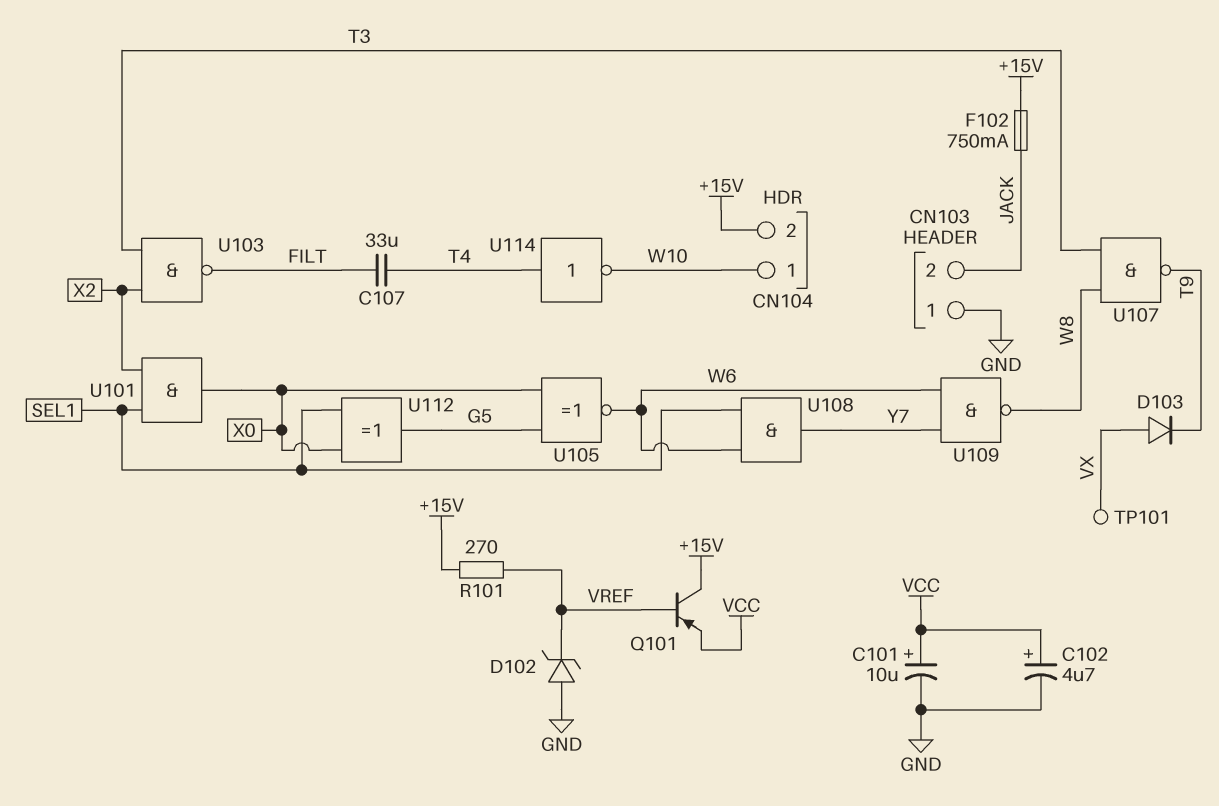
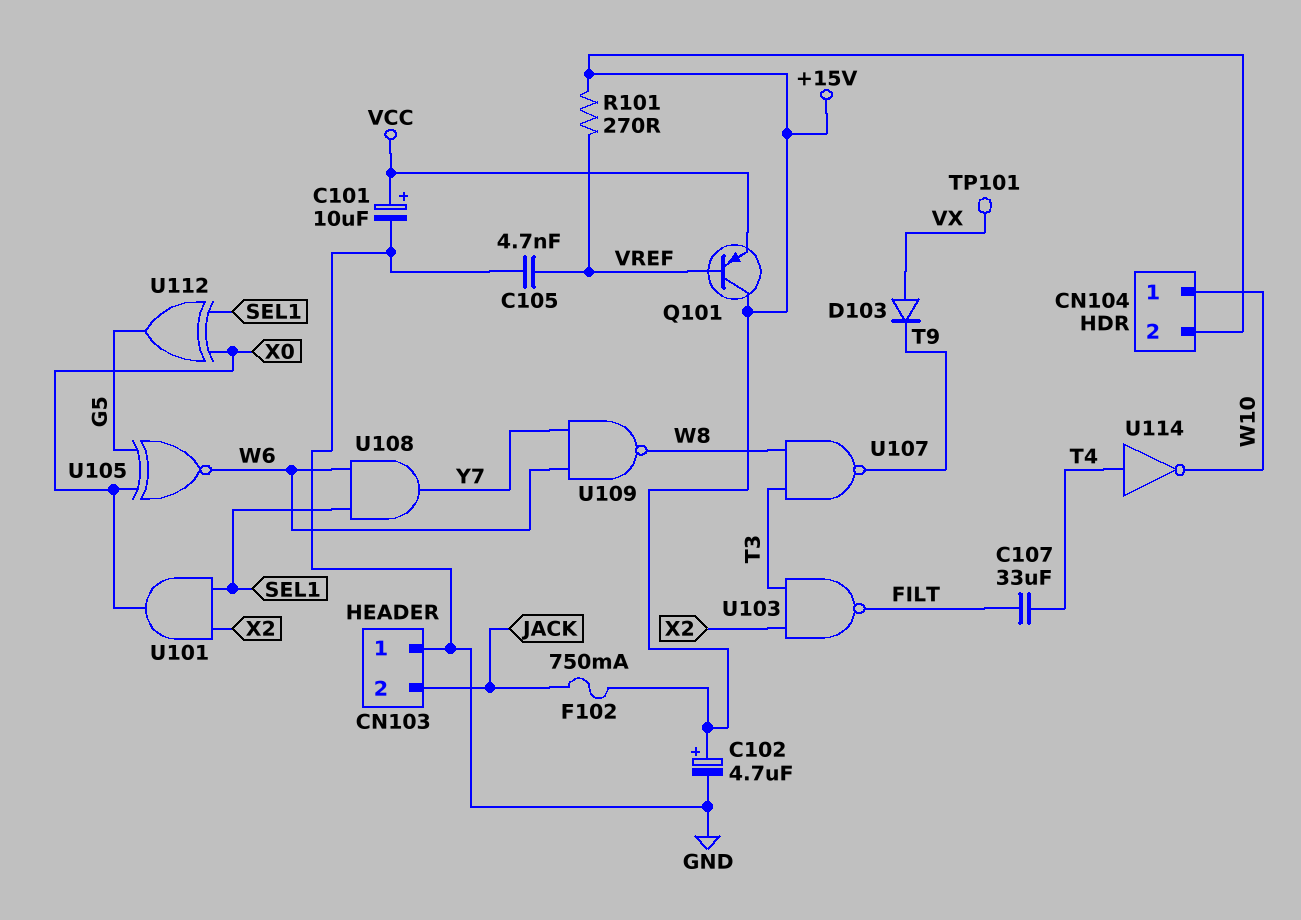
C102: 4.7uF (plus VCC, minus GND) -> 4.7uF (plus +15V, minus GND)
C105: none -> 4.7nF (GND, VREF)
D102: zener (A GND, K VREF) -> none

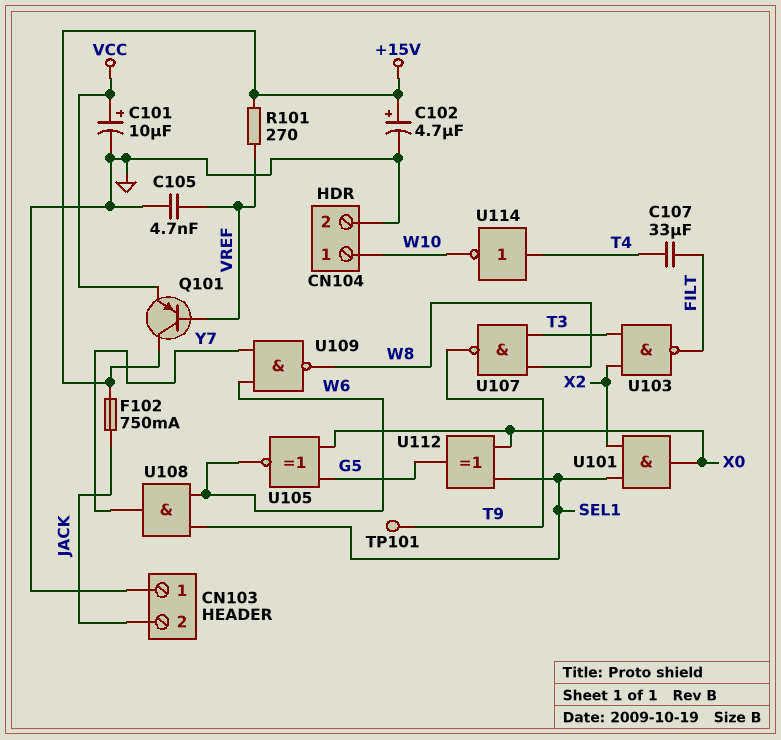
CN104 pin 2: +15V -> GND
D103: diode (A VX, K T9) -> none
TP101: test point (VX) -> test point (T9)

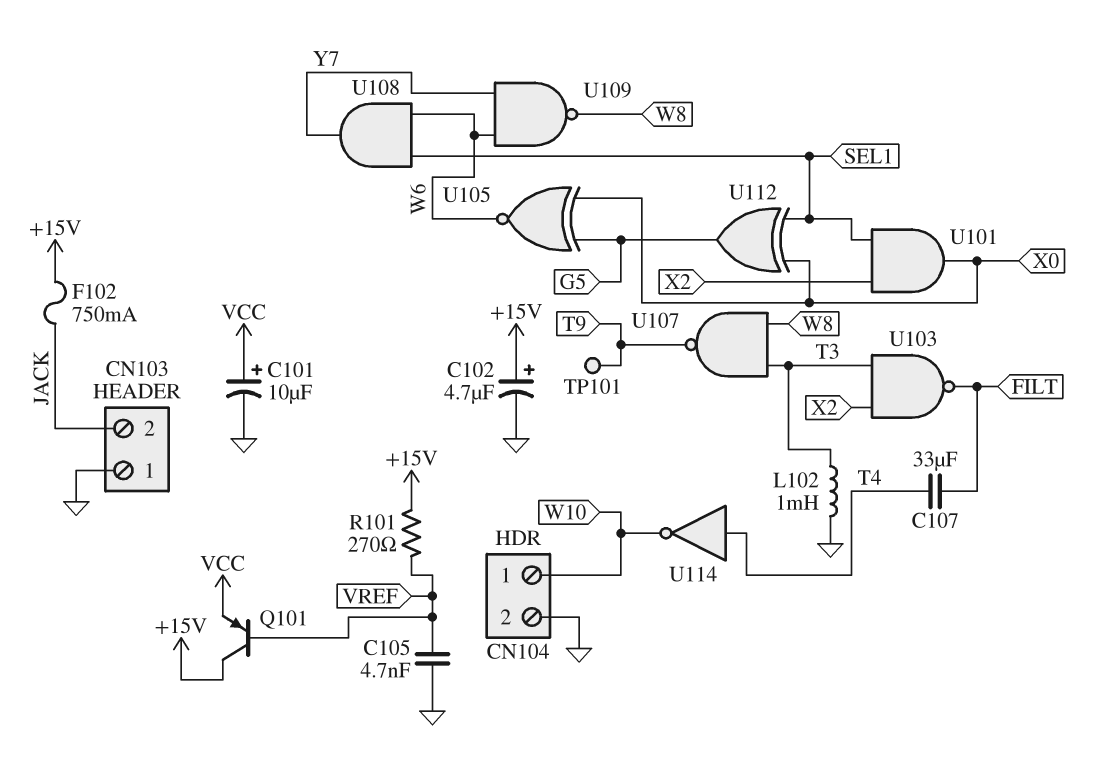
L102: none -> 1mH (GND, T3)

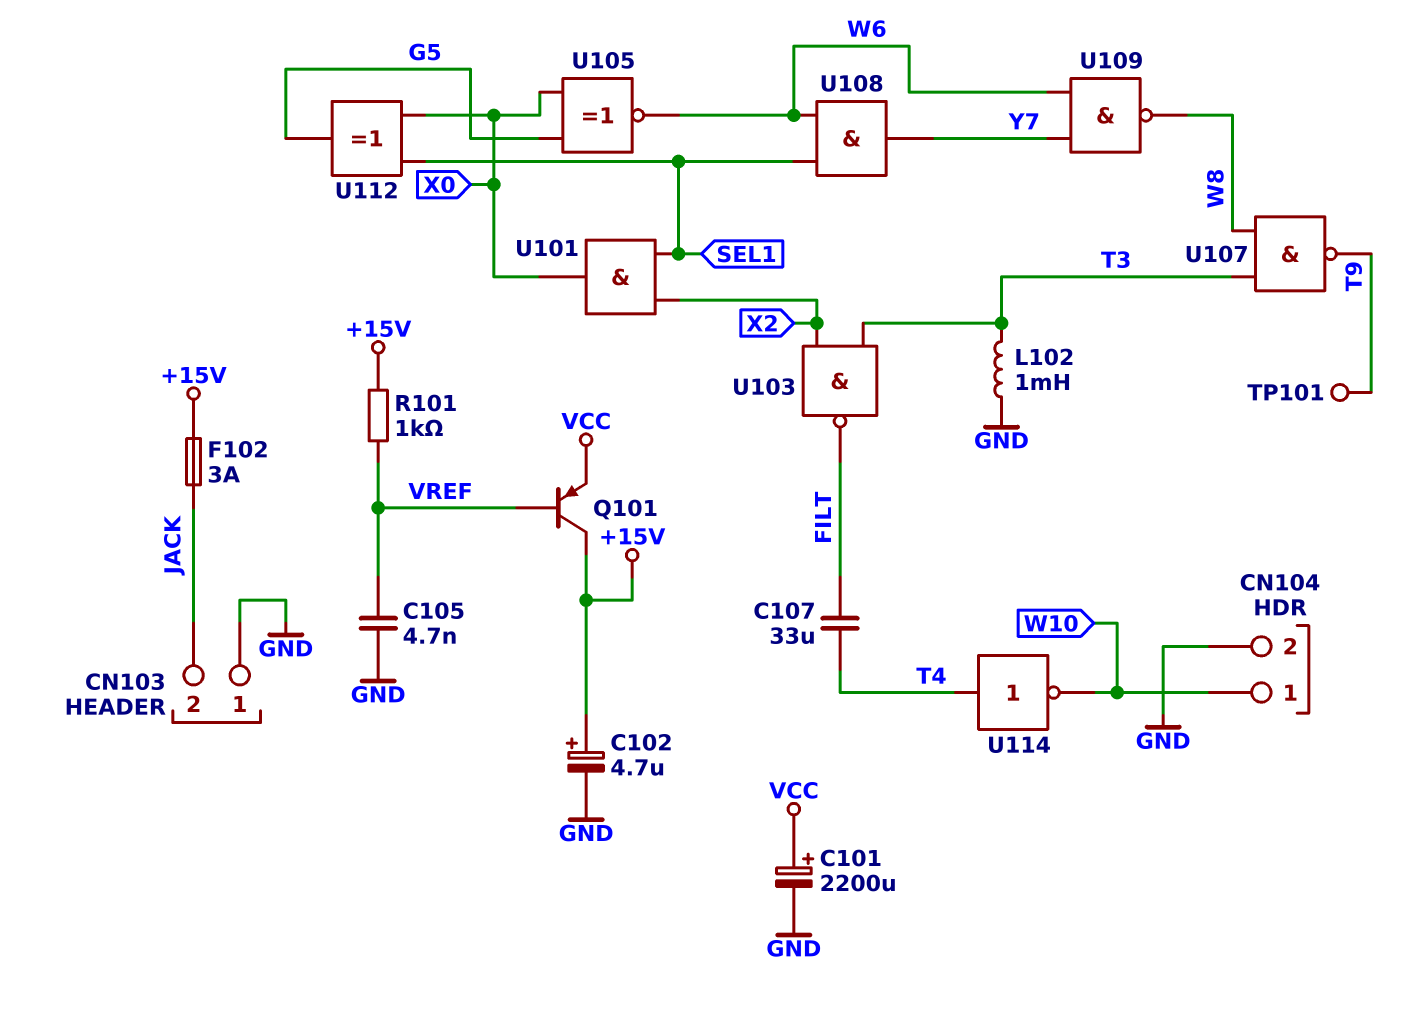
C101: 10uF (plus VCC, minus GND) -> 2200uF (plus VCC, minus GND)
F102: 750mA (+15V, JACK) -> 3A (+15V, JACK)
R101: 270 (+15V, VREF) -> 1k (+15V, VREF)

